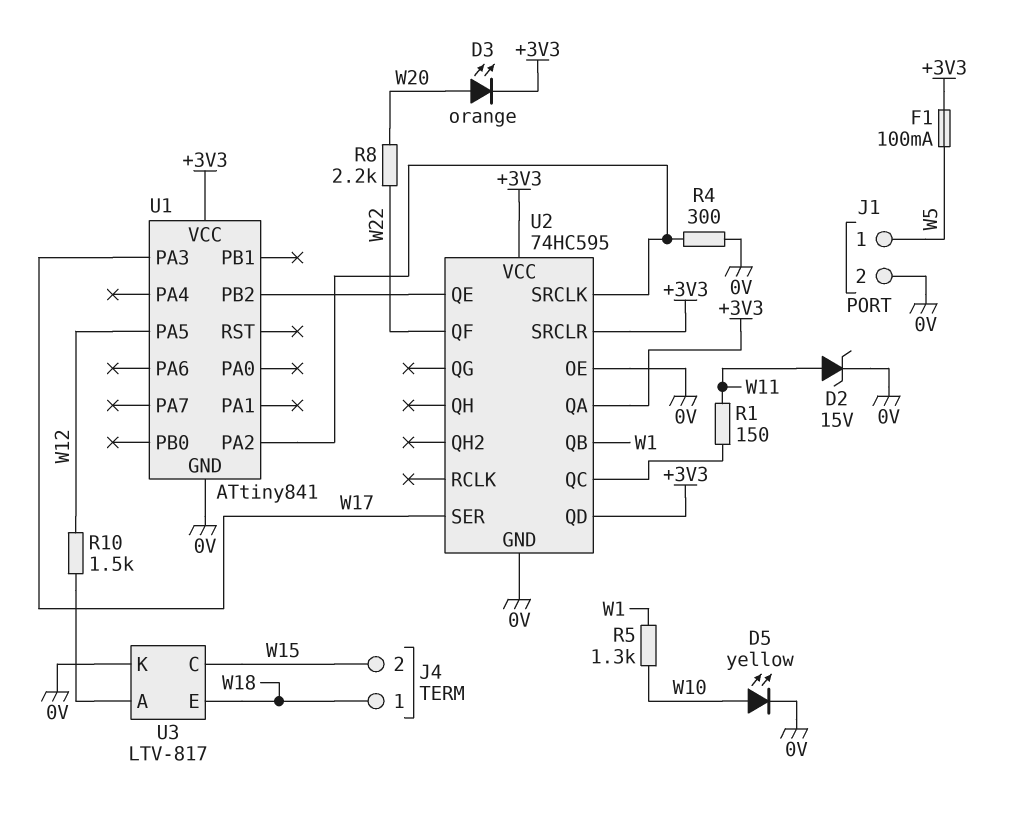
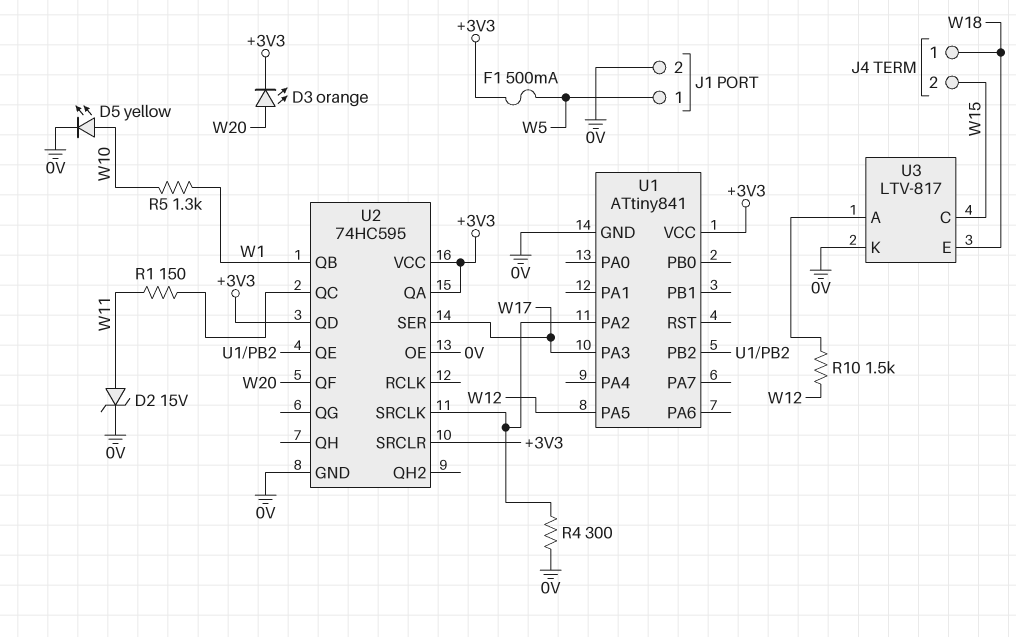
F1: 100mA (+3V3, W5) -> 500mA (+3V3, W5)
R8: 2.2k (W20, W22) -> none
U2 pin QF: W22 -> W20

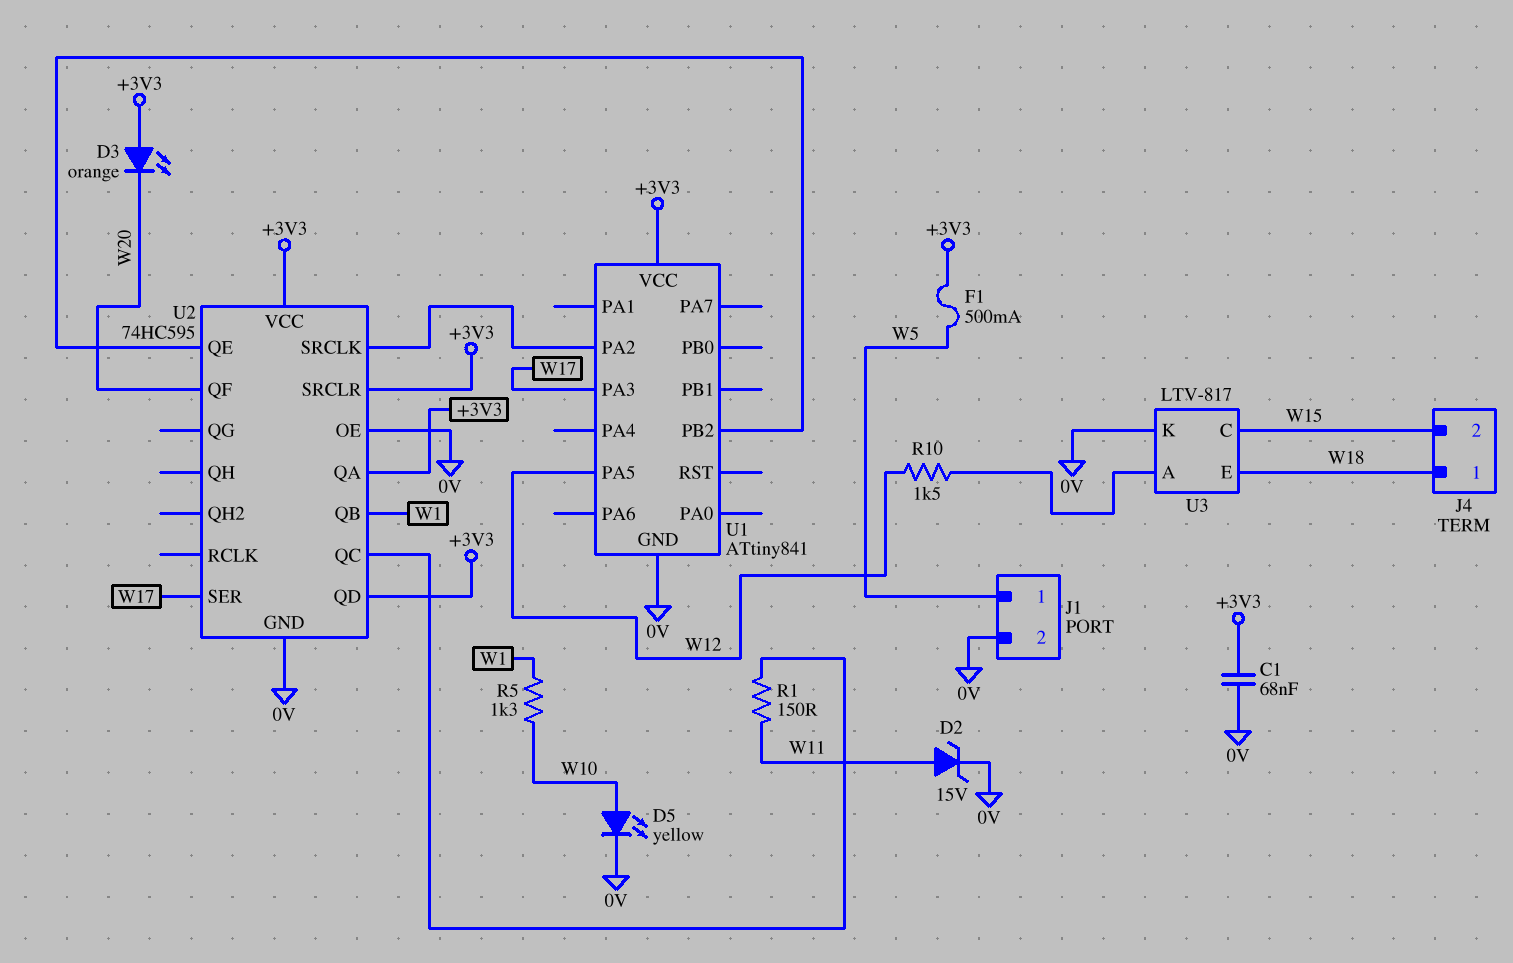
C1: none -> 68nF (+3V3, 0V)
D3: LED orange (A W20, K +3V3) -> LED orange (A +3V3, K W20)
R4: 300 (0V, U1/PA2) -> none

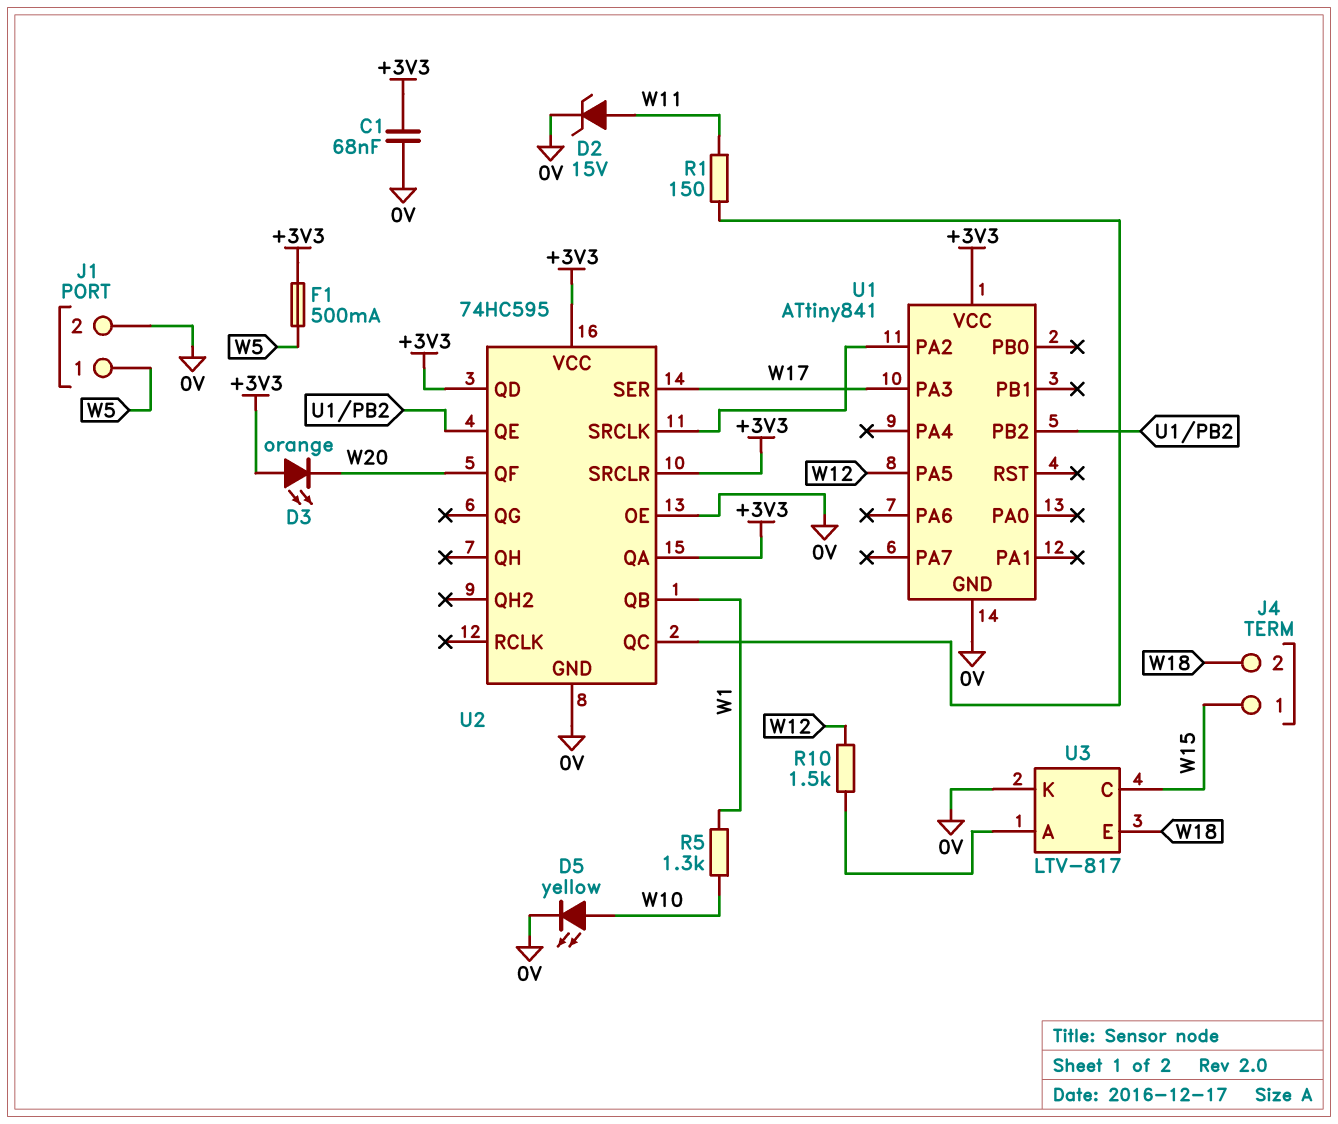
J4 pin 1: W18 -> W15
J4 pin 2: W15 -> W18

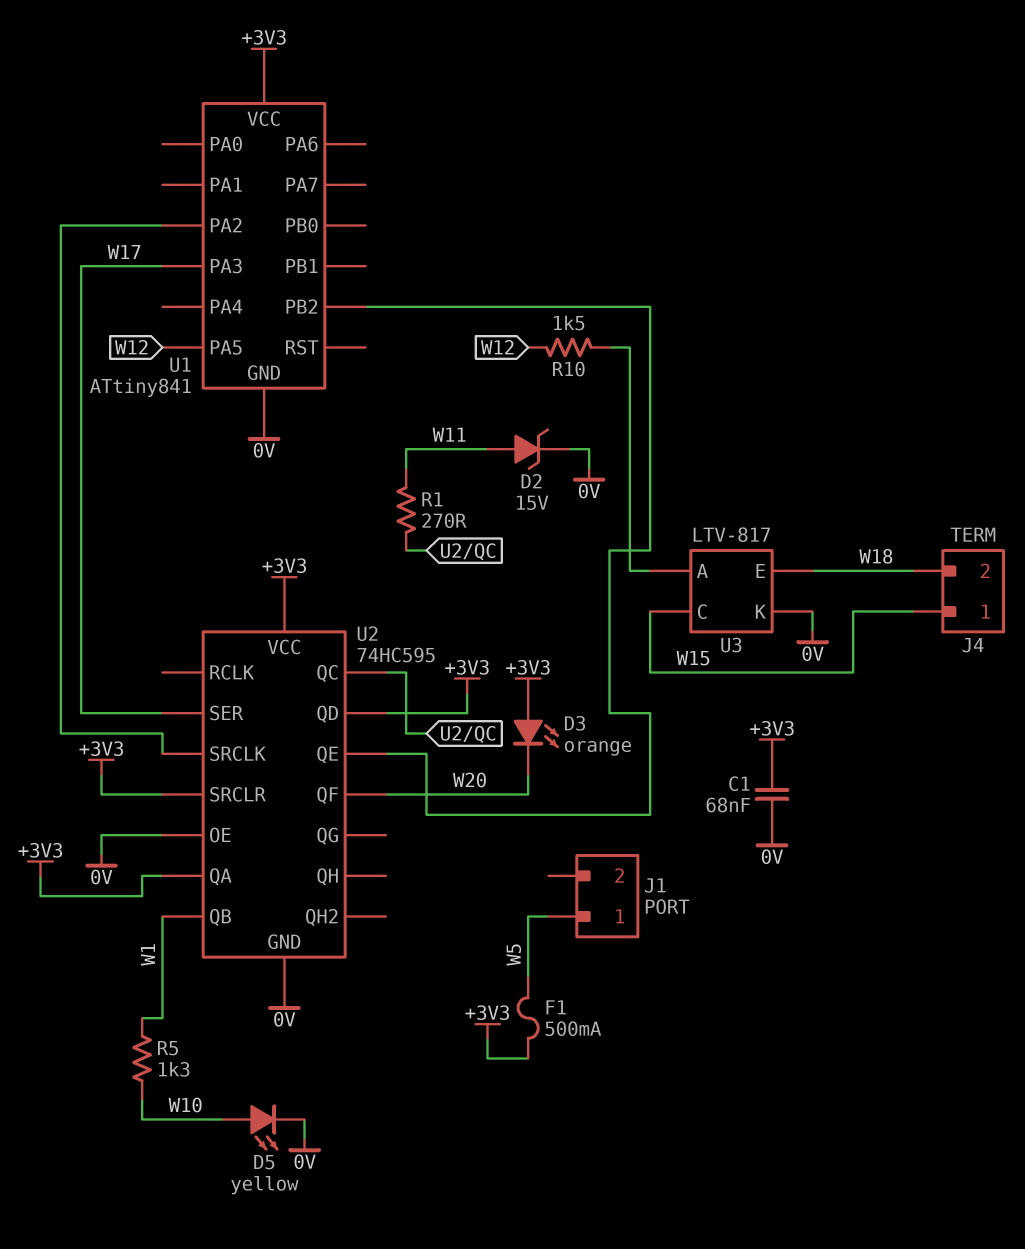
J1 pin 2: 0V -> none
R1: 150 (U2/QC, W11) -> 270 (U2/QC, W11)

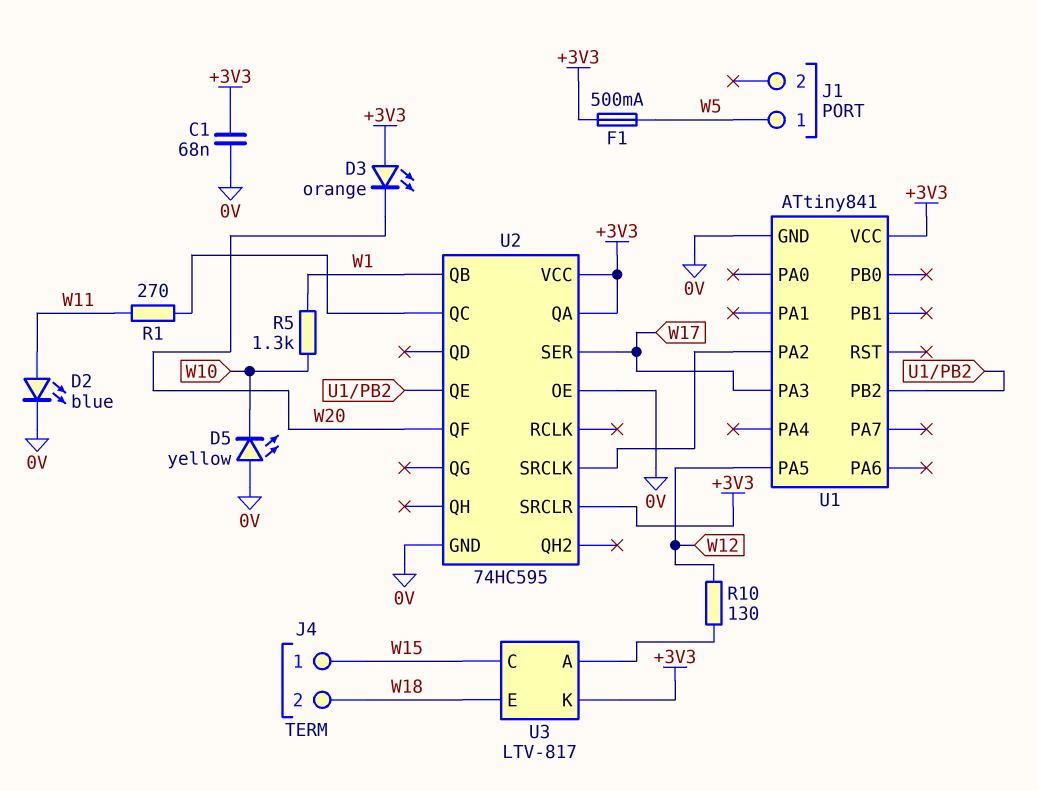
D2: zener 15V (A W11, K 0V) -> LED blue (A W11, K 0V)
D5: LED yellow (A W10, K 0V) -> LED yellow (A 0V, K W10)
R10: 1.5k (U3/A, W12) -> 130 (U3/A, W12)
U2 pin QD: +3V3 -> none
U3 pin K: 0V -> +3V3

